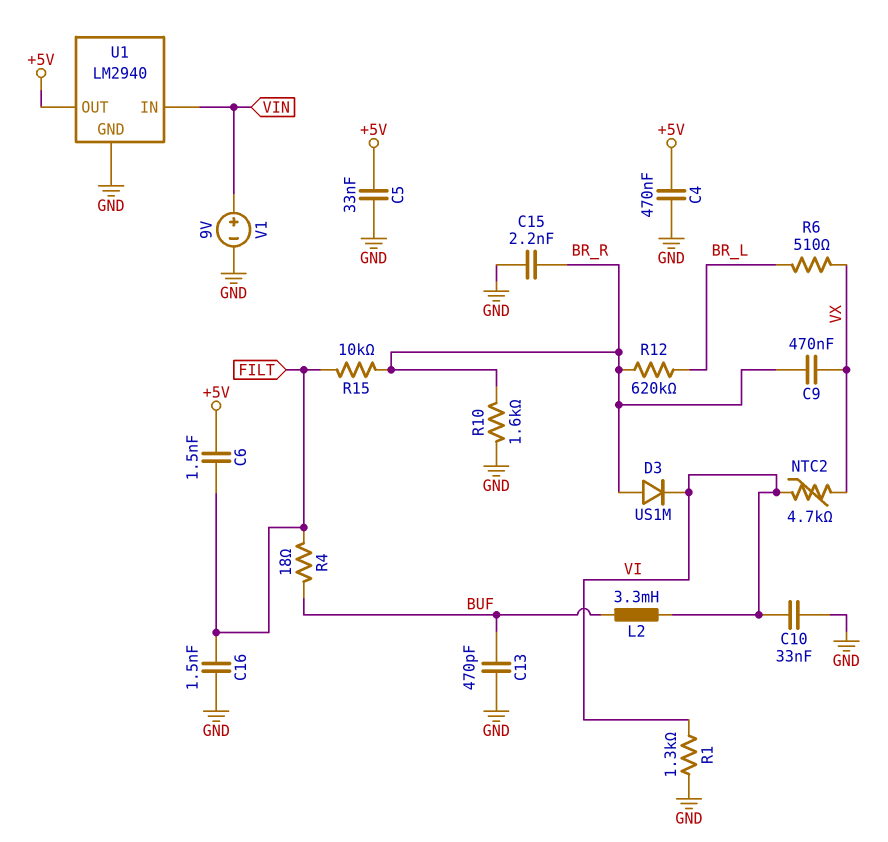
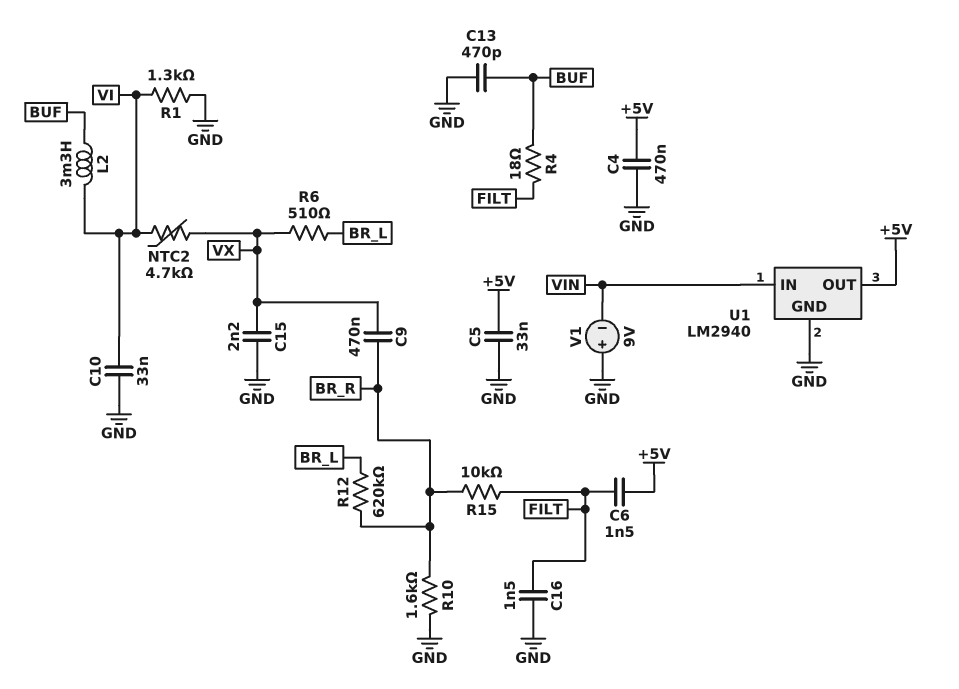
C15: 2.2nF (BR_R, GND) -> 2.2nF (GND, VX)
D3: diode US1M (A BR_R, K VI) -> none
V1: 9V (plus VIN, minus GND) -> 9V (plus GND, minus VIN)

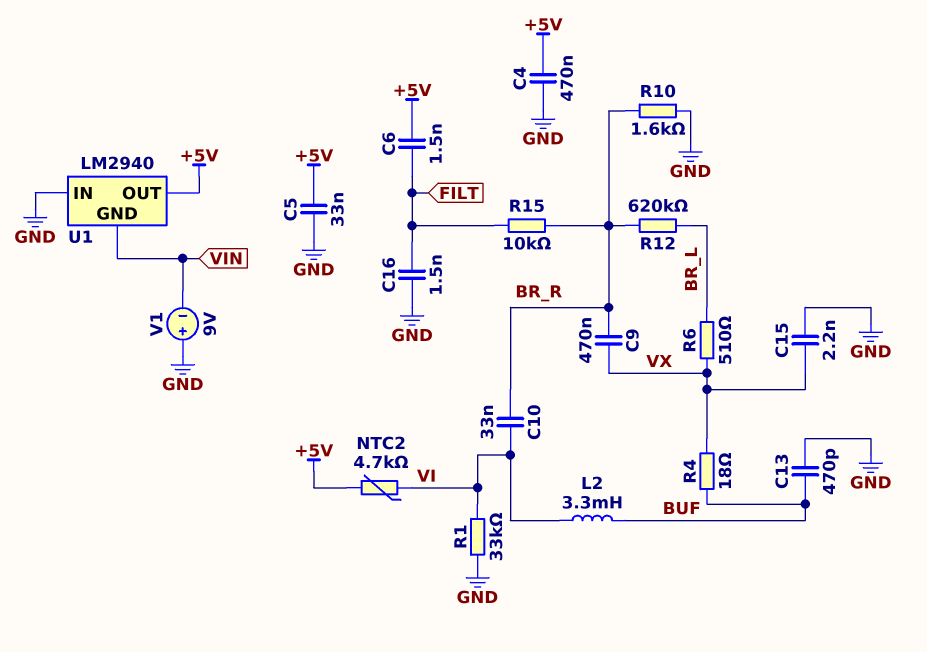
C10: 33nF (GND, VI) -> 33nF (BR_R, VI)
NTC2: 4.7k (VI, VX) -> 4.7k (+5V, VI)
R1: 1.3k (GND, VI) -> 33k (GND, VI)
R4: 18 (BUF, FILT) -> 18 (BUF, VX)
U1 pin GND: GND -> VIN
U1 pin IN: VIN -> GND

